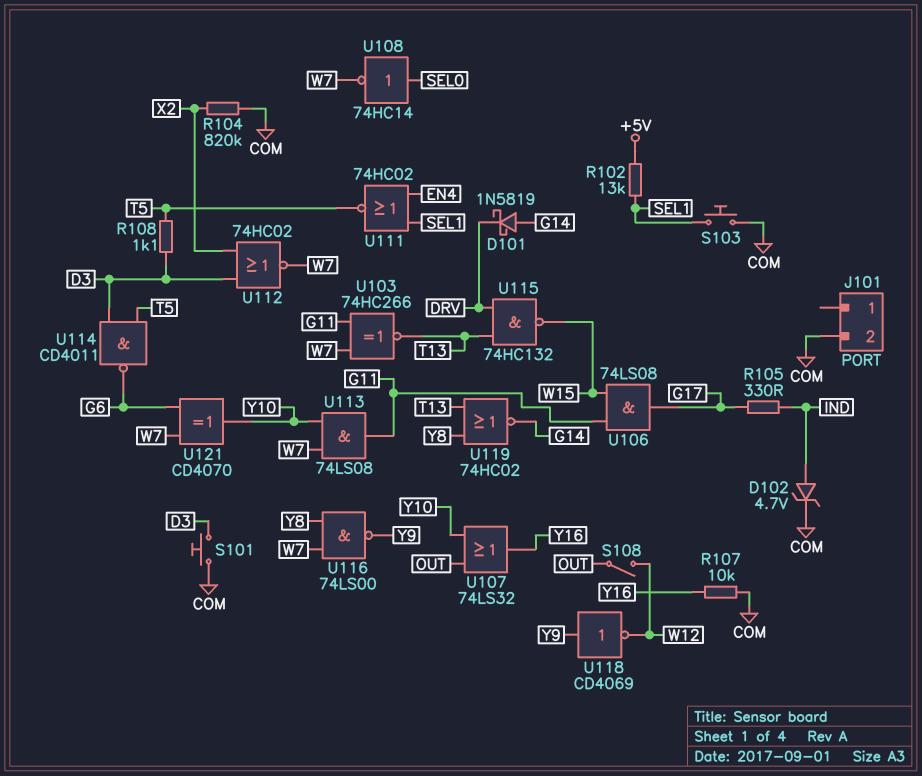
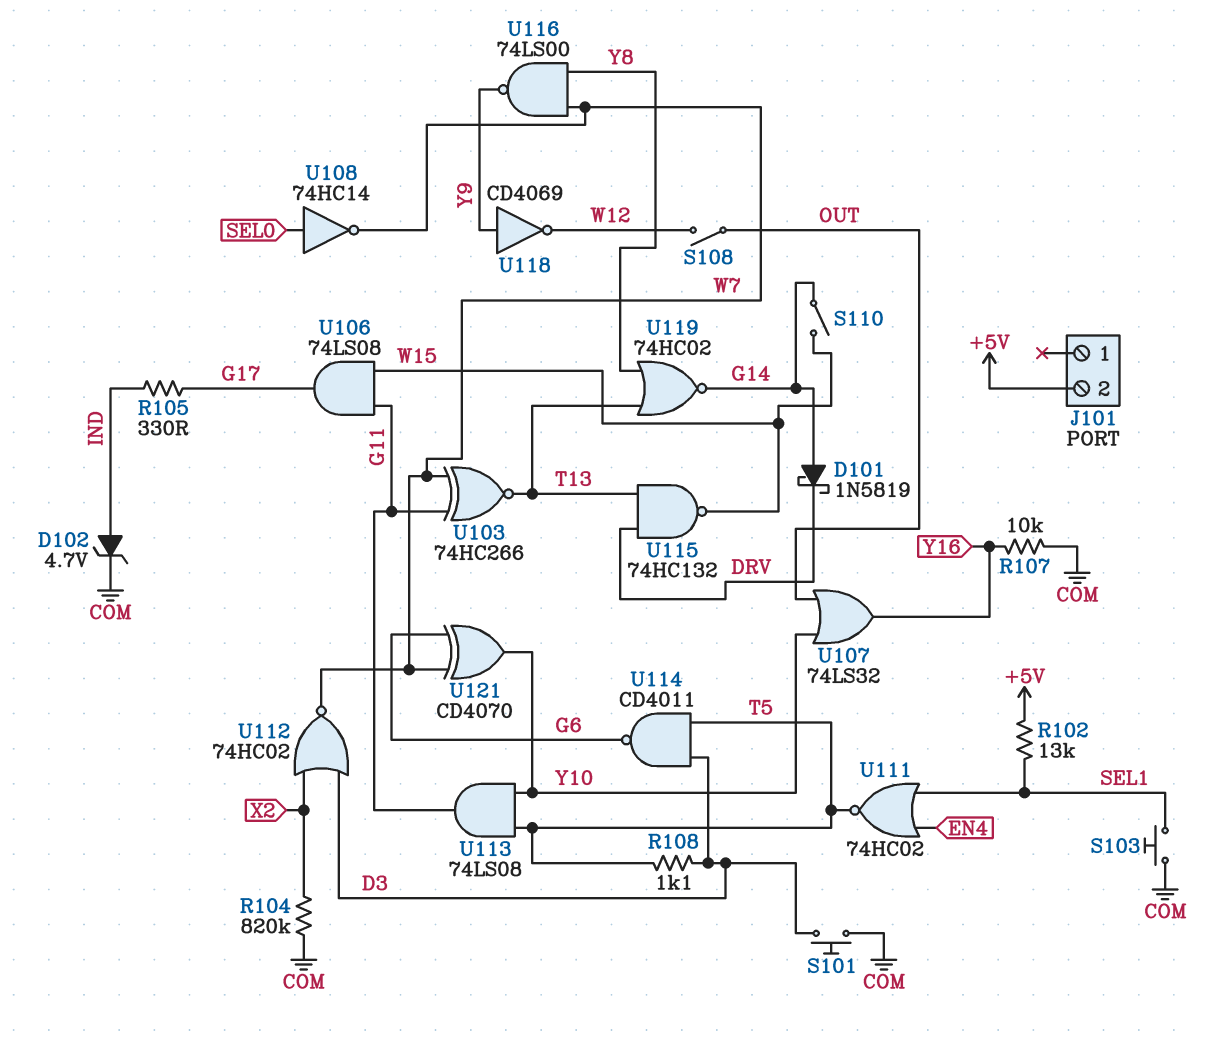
J101 pin 2: COM -> +5V
S110: none -> switch (G14, W15)
U113: AND 74LS08 (in W7, in Y10, out G11) -> AND 74LS08 (in T5, in Y10, out G11)

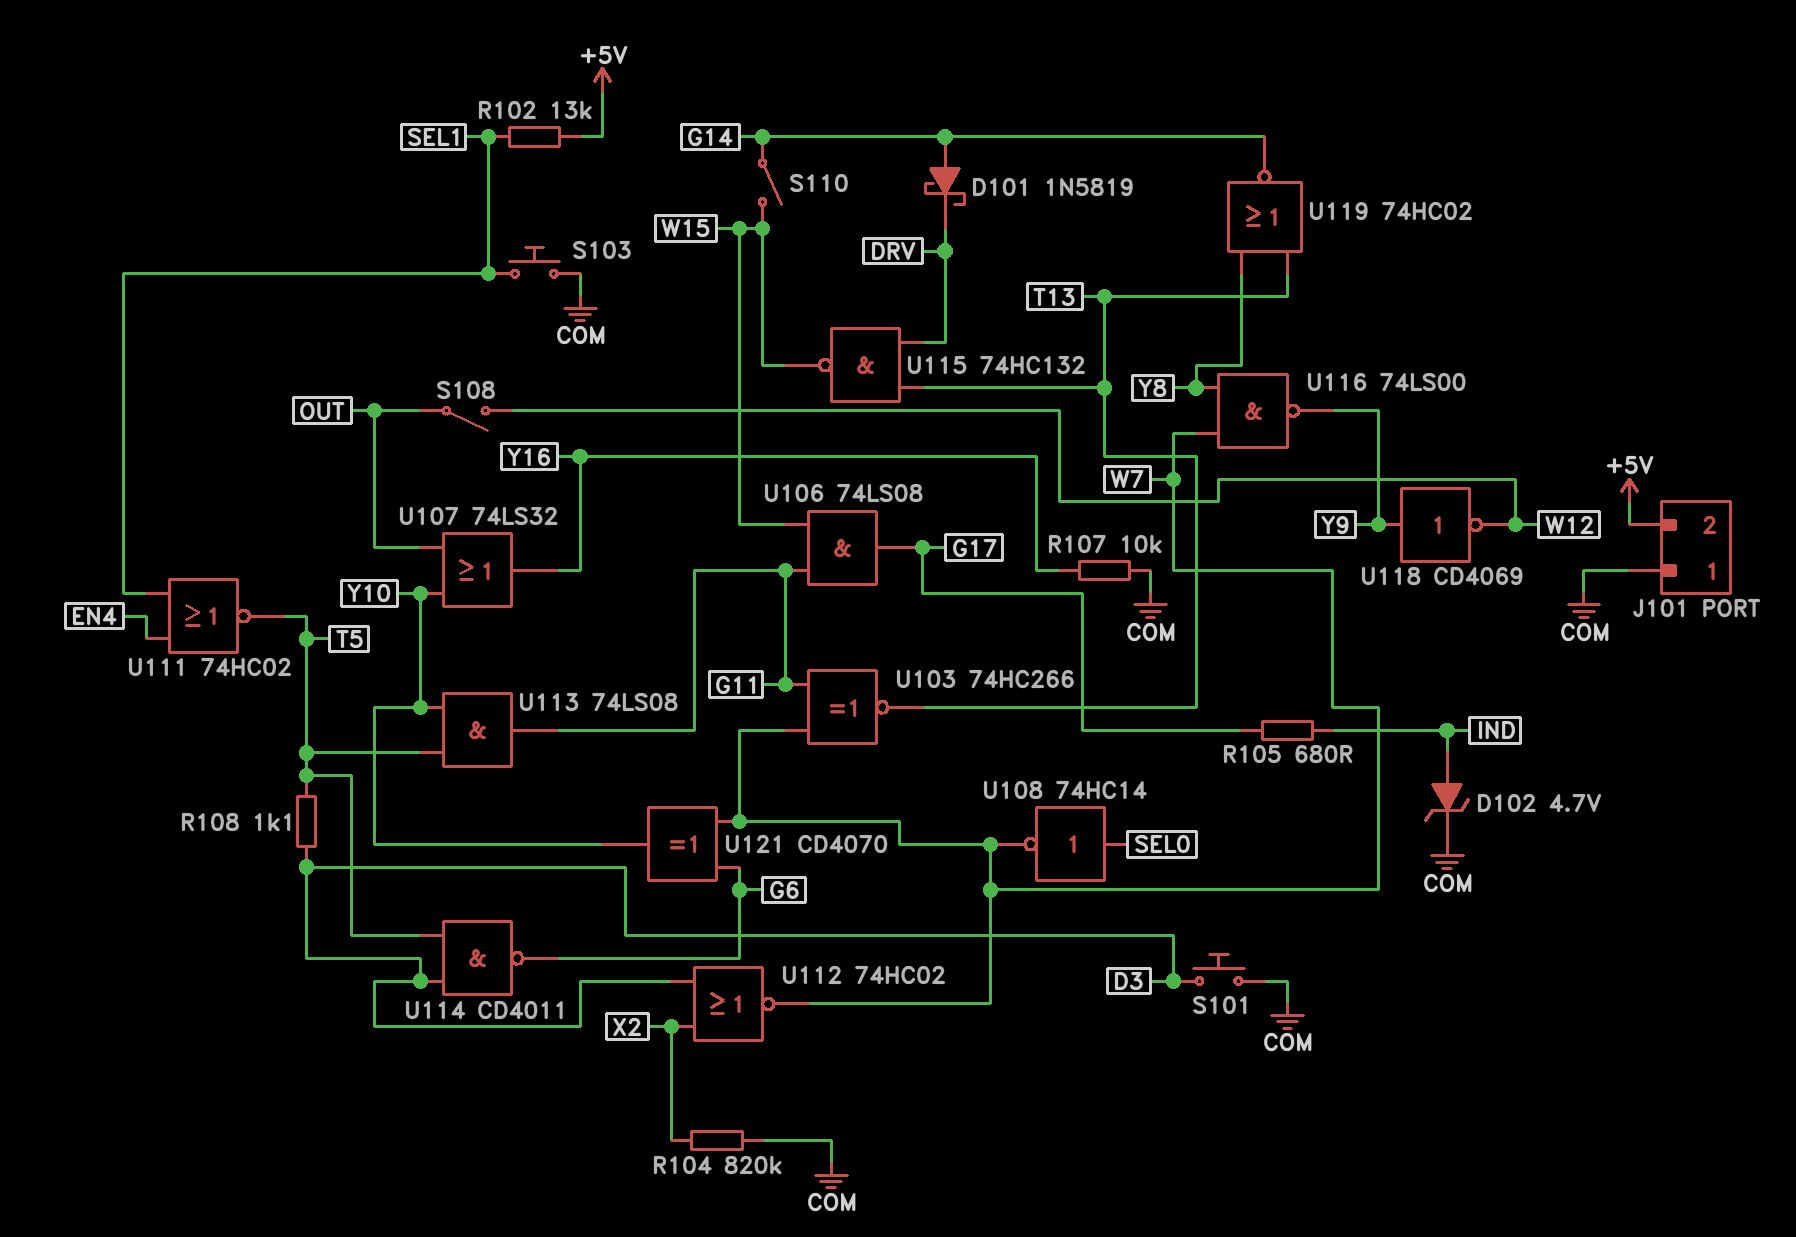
J101 pin 1: none -> COM
R105: 330 (G17, IND) -> 680 (G17, IND)

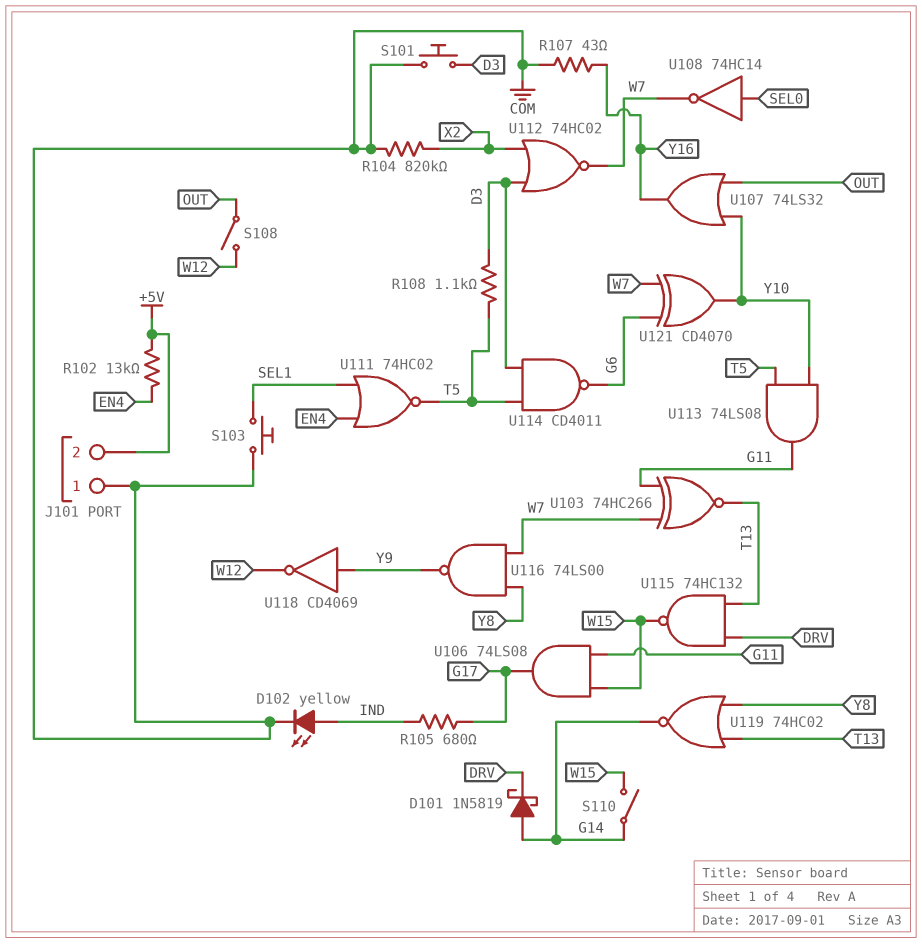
D102: zener 4.7V (A IND, K COM) -> LED yellow (A IND, K COM)
R102: 13k (+5V, SEL1) -> 13k (+5V, EN4)
R107: 10k (COM, Y16) -> 43 (COM, Y16)

